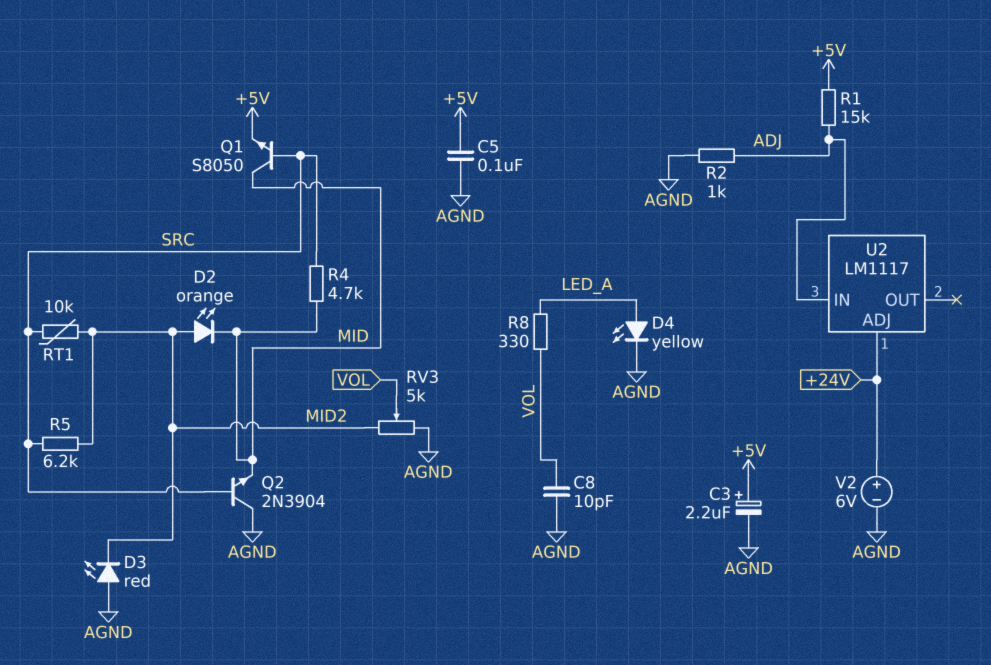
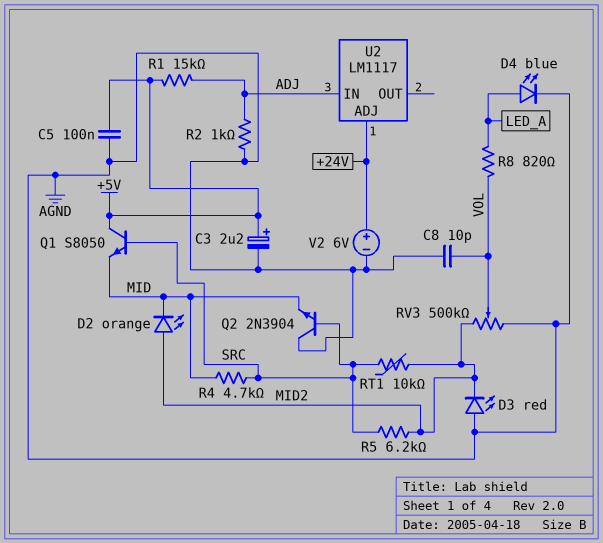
D4: LED yellow (A LED_A, K AGND) -> LED blue (A LED_A, K AGND)
Q1: NPN S8050 (B SRC, C MID, E +5V) -> NPN S8050 (B SRC, C +5V, E MID)
R8: 330 (LED_A, VOL) -> 820 (LED_A, VOL)
RV3: 5k (AGND, MID2, wiper VOL) -> 500k (AGND, MID2, wiper VOL)

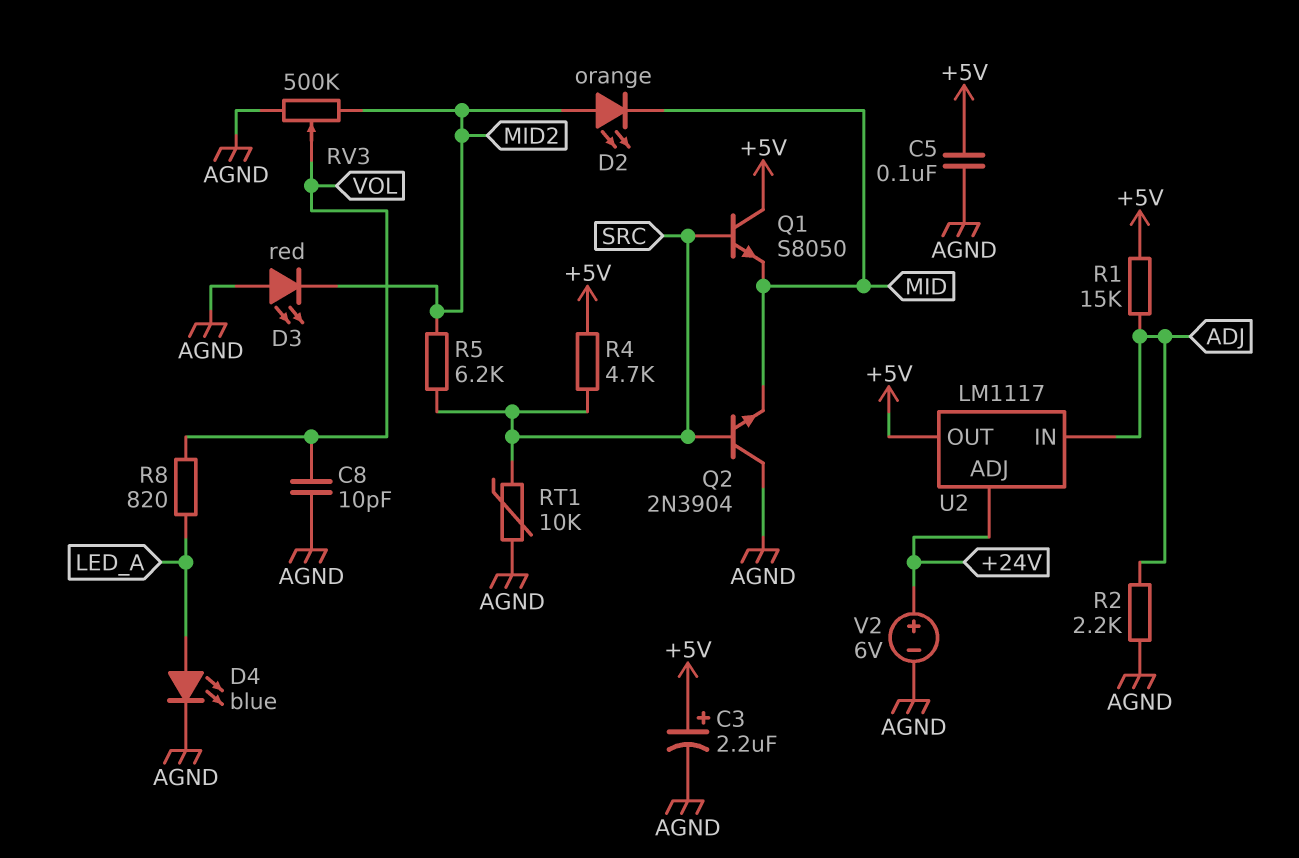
R2: 1k (ADJ, AGND) -> 2.2k (ADJ, AGND)
R4: 4.7k (MID, SRC) -> 4.7k (+5V, SRC)
RT1: 10k (MID2, SRC) -> 10k (AGND, SRC)
U2 pin OUT: none -> +5V

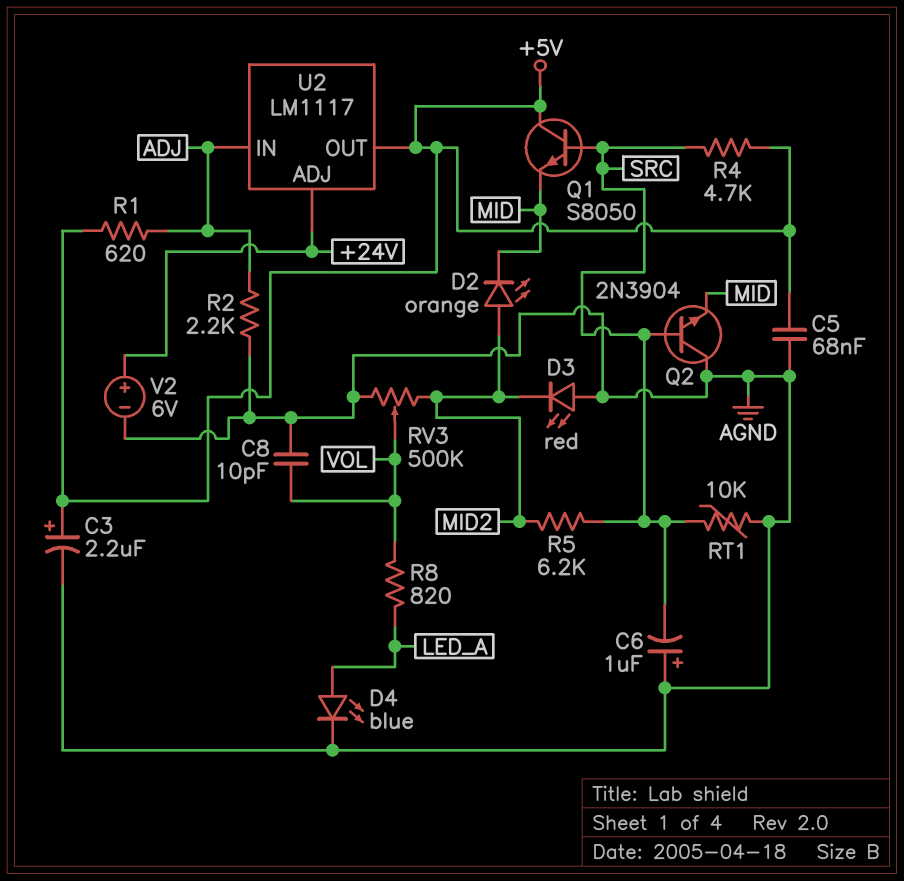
C5: 100nF (+5V, AGND) -> 68nF (+5V, AGND)
C6: none -> 1uF (plus AGND, minus SRC)
R1: 15k (+5V, ADJ) -> 620 (+5V, ADJ)

